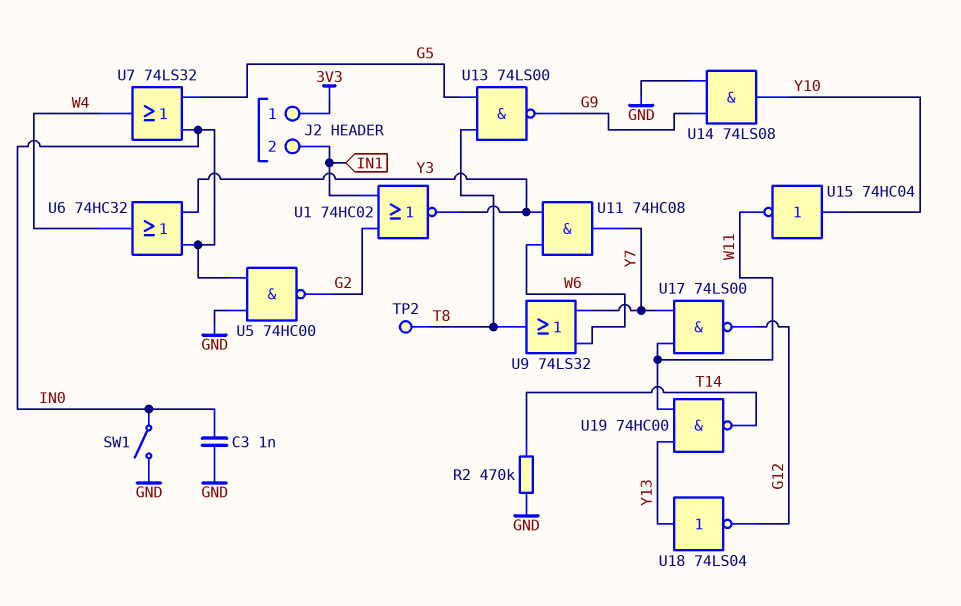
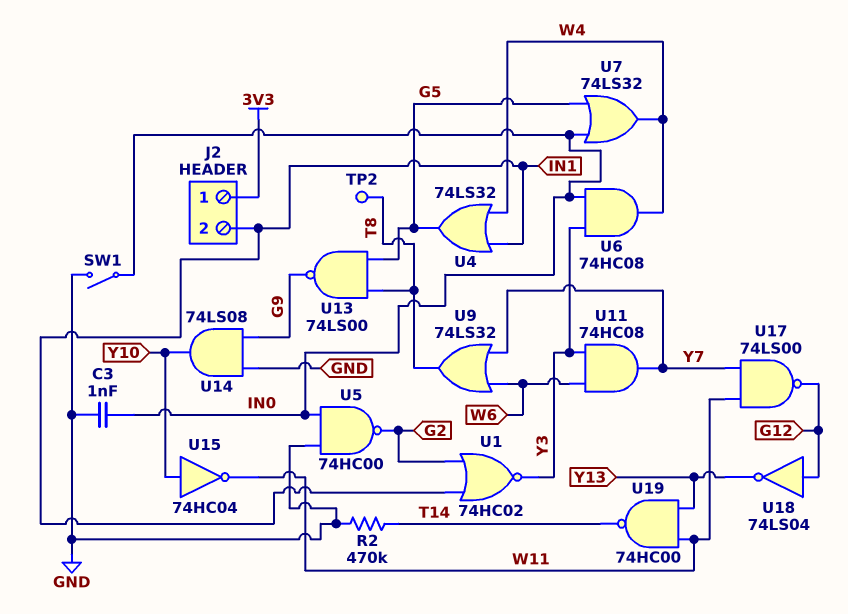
U4: none -> OR 74LS32 (in IN1, in W4, out G5)
U6: OR 74HC32 (in IN0, in Y3, out W4) -> AND 74HC08 (in IN0, in Y3, out W4)
U18: NOT 74LS04 (in Y13, out G12) -> NOT 74LS04 (in G12, out Y13)

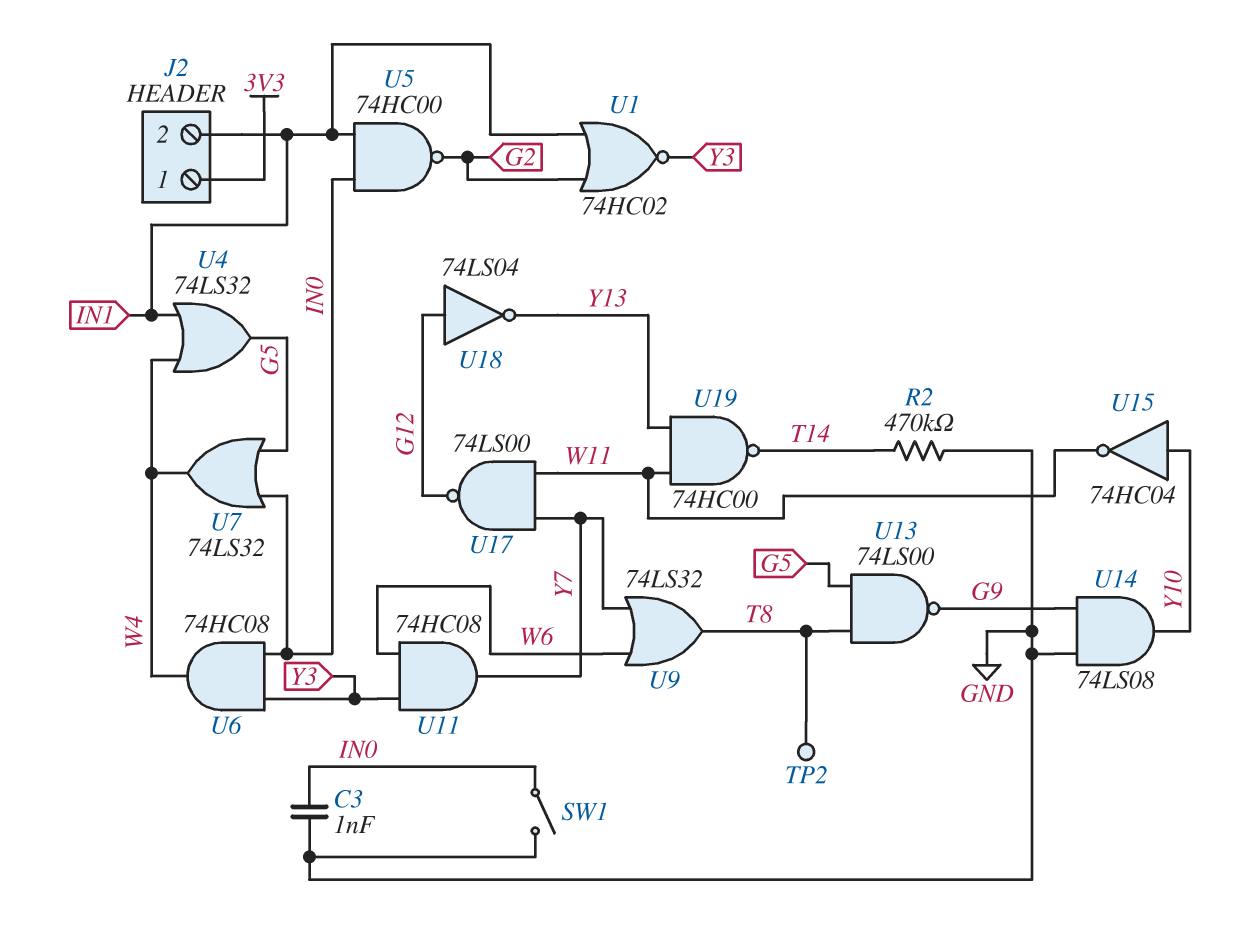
U5: NAND 74HC00 (in GND, in IN0, out G2) -> NAND 74HC00 (in IN0, in IN1, out G2)

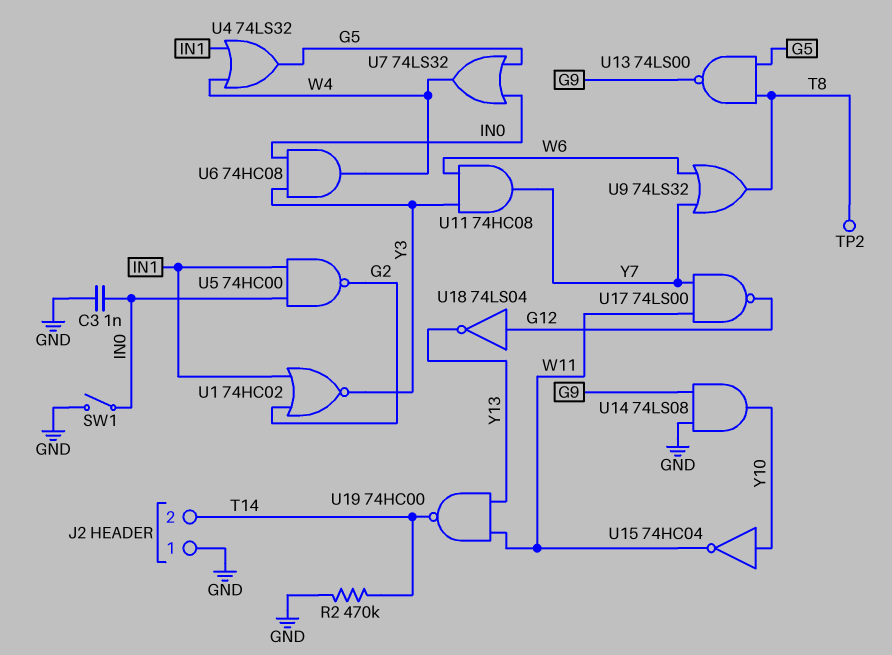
J2 pin 1: 3V3 -> GND
J2 pin 2: IN1 -> T14

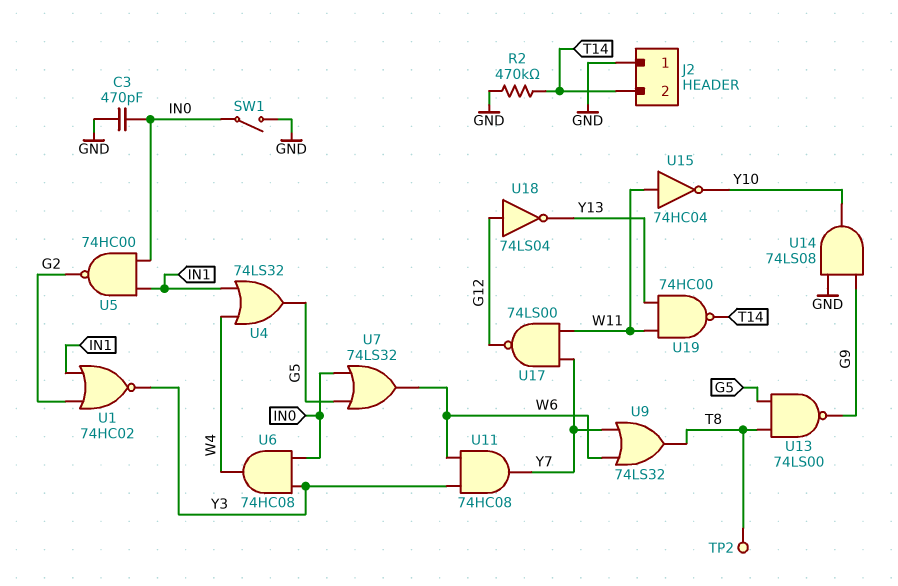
C3: 1nF (GND, IN0) -> 470pF (GND, IN0)
U7: OR 74LS32 (in G5, in IN0, out W4) -> OR 74LS32 (in G5, in IN0, out W6)
U15: NOT 74HC04 (in Y10, out W11) -> NOT 74HC04 (in W11, out Y10)

